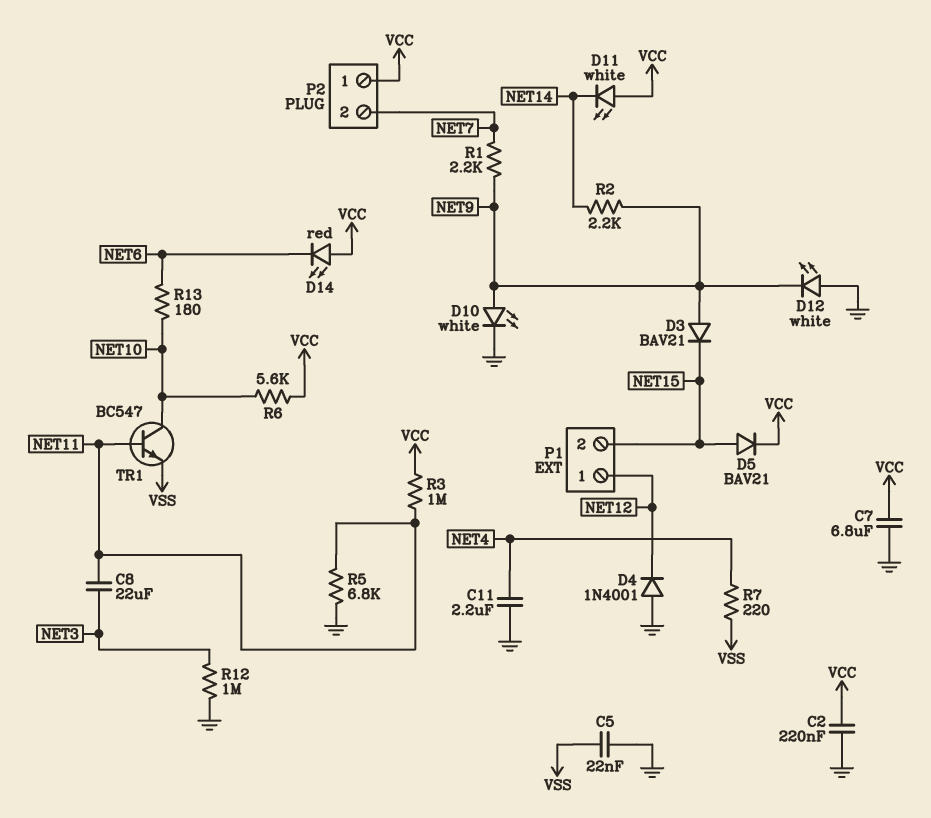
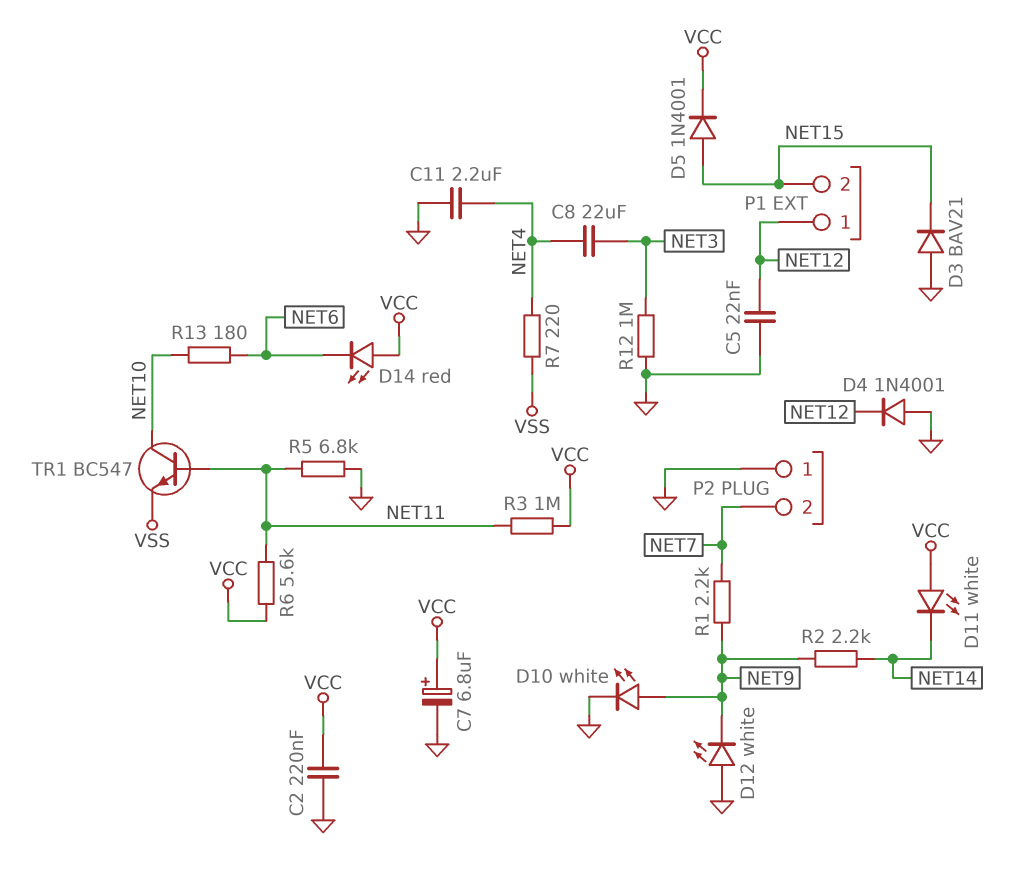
C5: 22nF (GND, VSS) -> 22nF (GND, NET12)
C7: 6.8uF (GND, VCC) -> 6.8uF (plus VCC, minus GND)
C8: 22uF (NET3, NET11) -> 22uF (NET3, NET4)
D3: diode BAV21 (A NET9, K NET15) -> diode BAV21 (A GND, K NET15)
D5: diode BAV21 (A NET15, K VCC) -> diode 1N4001 (A NET15, K VCC)
P2 pin 1: VCC -> GND
R6: 5.6k (NET10, VCC) -> 5.6k (NET11, VCC)

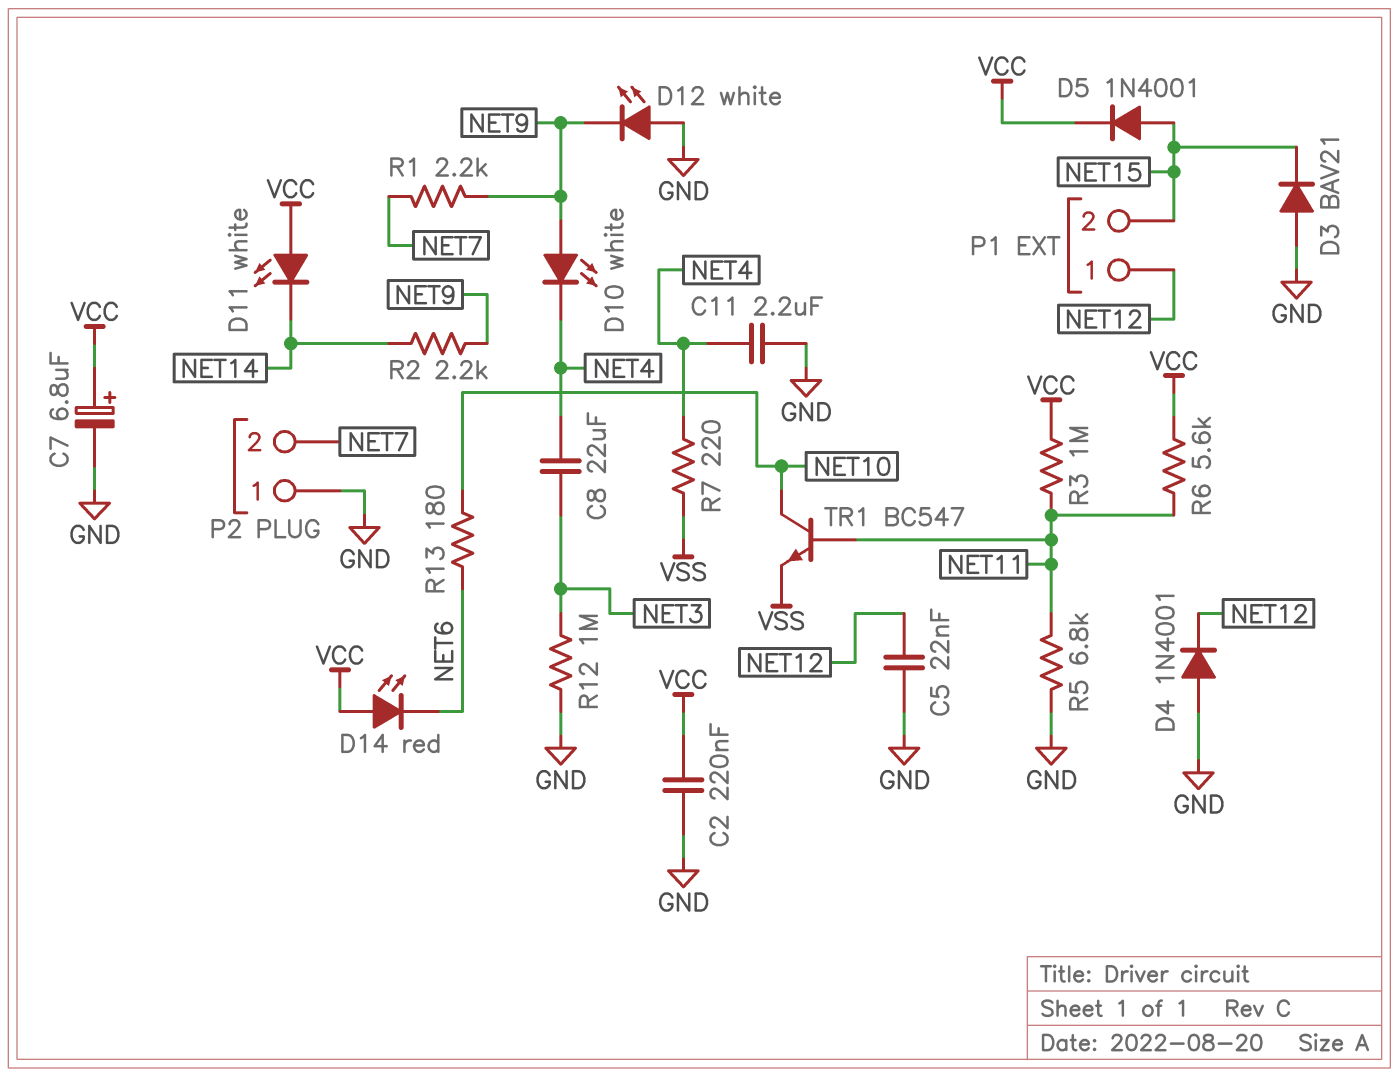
D10: LED white (A NET9, K GND) -> LED white (A NET9, K NET4)

